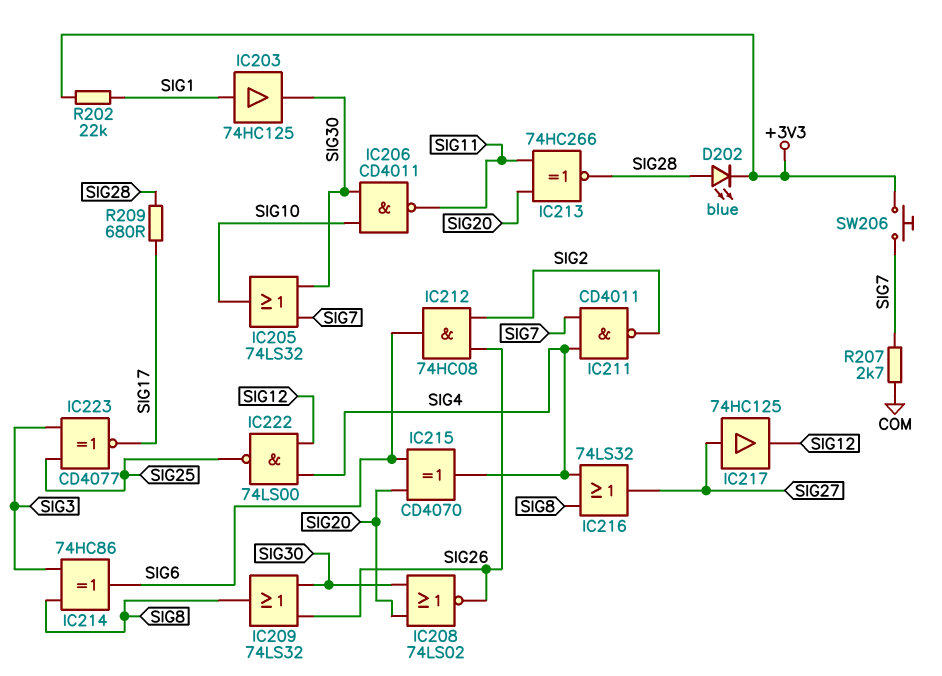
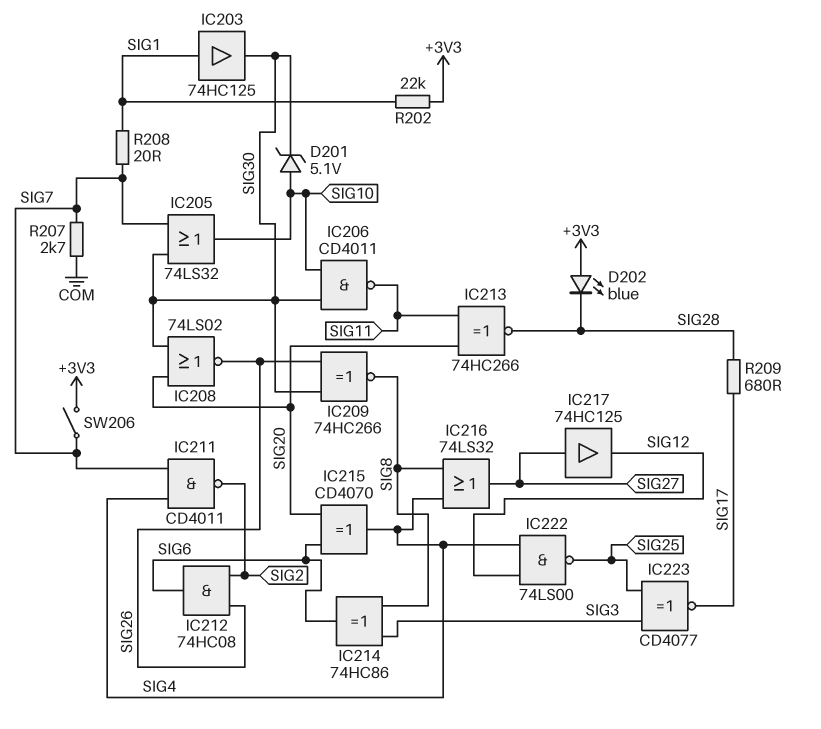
D201: none -> zener 5.1V (A SIG10, K SIG30)
D202: LED blue (A SIG28, K +3V3) -> LED blue (A +3V3, K SIG28)
IC209: OR 74LS32 (in SIG26, in SIG30, out SIG8) -> XNOR 74HC266 (in SIG26, in SIG30, out SIG8)
R208: none -> 20 (SIG1, SIG7)
SW206: button (+3V3, SIG7) -> switch (+3V3, SIG7)

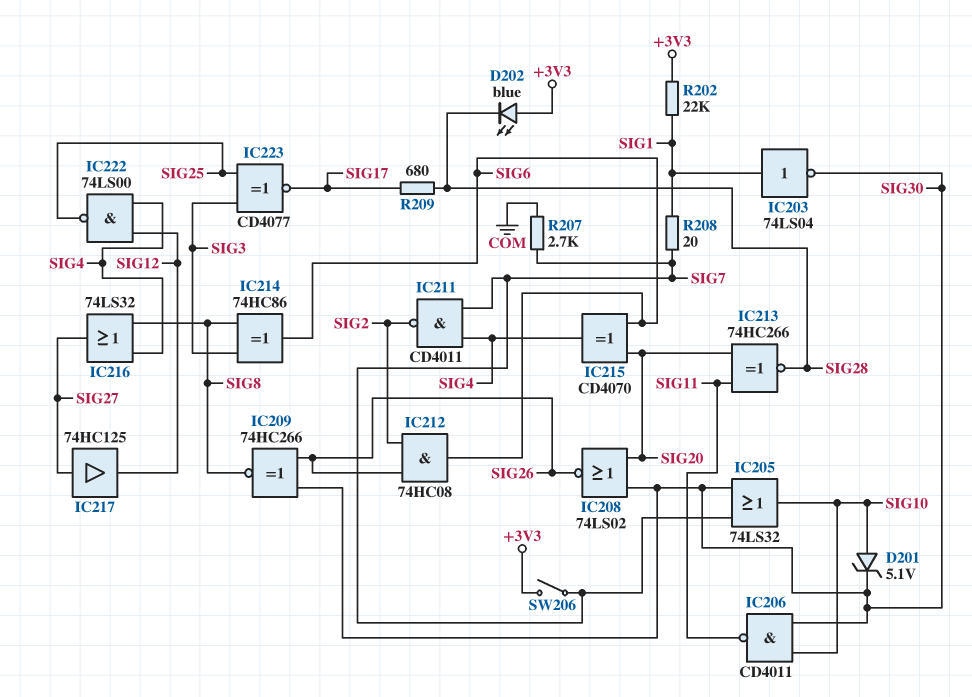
IC203: buffer 74HC125 (in SIG1, out SIG30) -> NOT 74LS04 (in SIG1, out SIG30)

